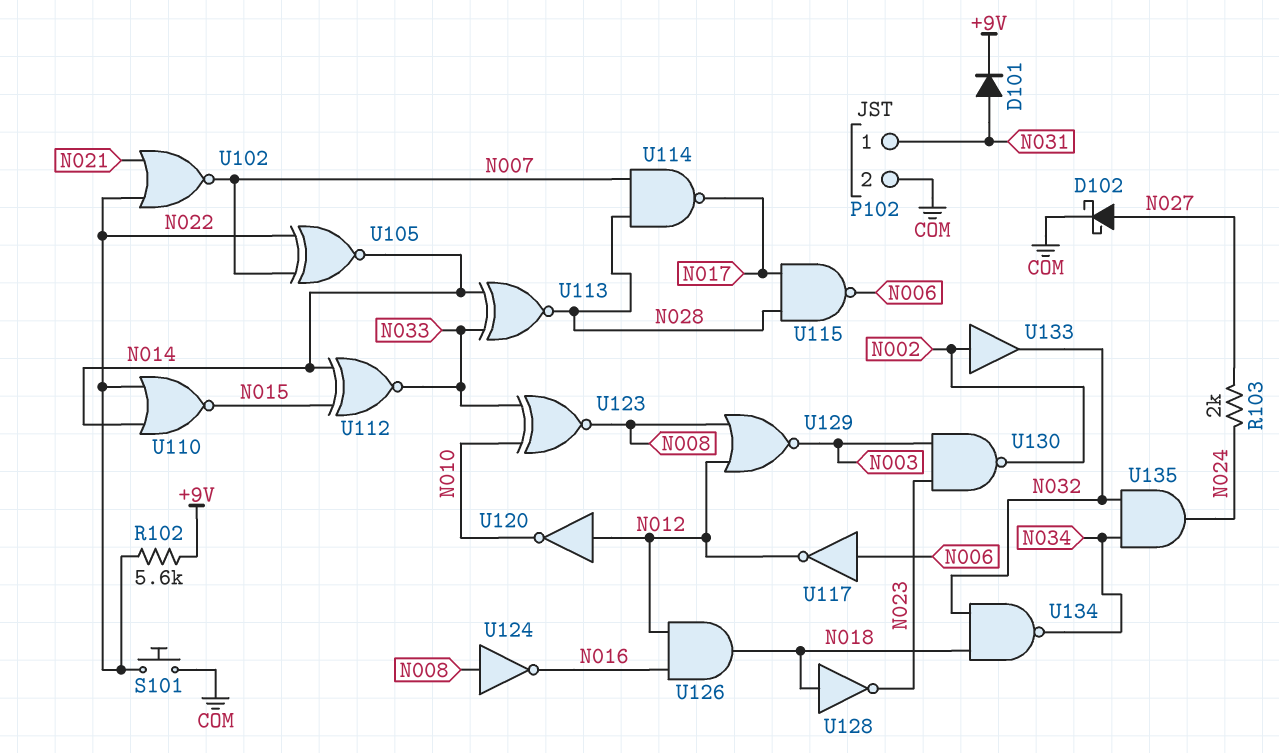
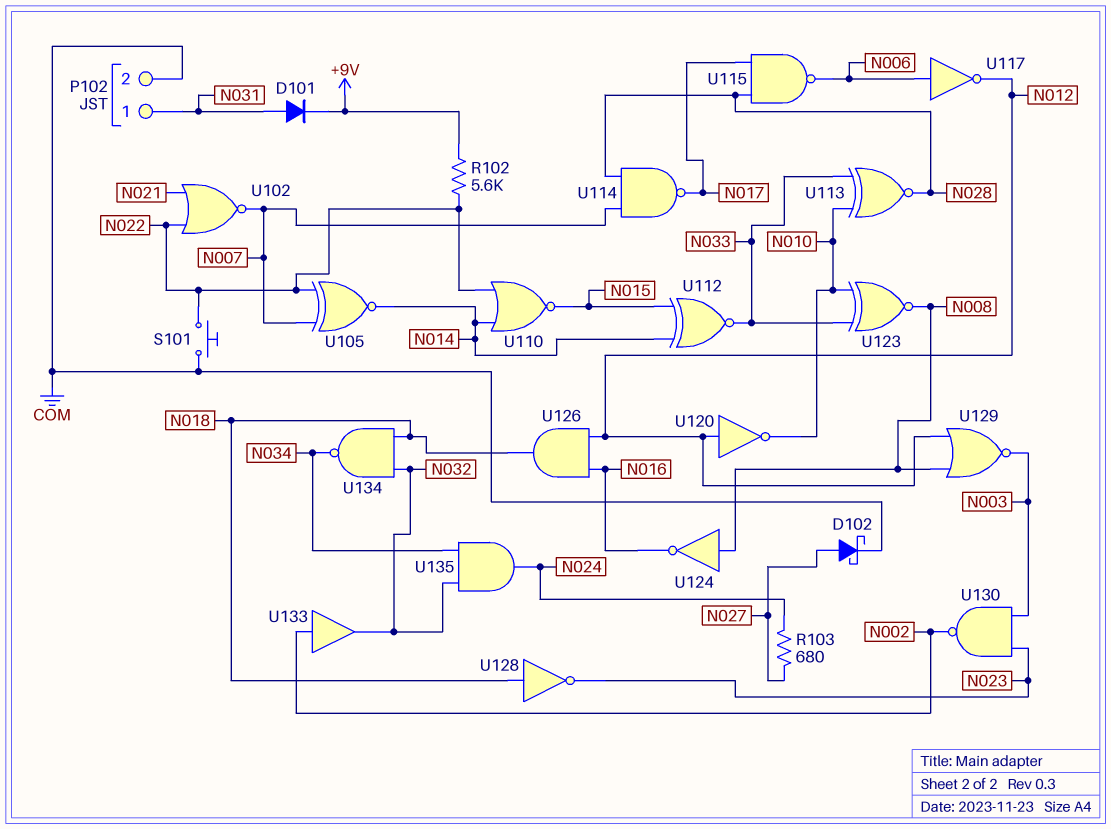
R103: 2k (N024, N027) -> 680 (N024, N027)
U113: XNOR (in N014, in N033, out N028) -> XNOR (in N010, in N033, out N028)

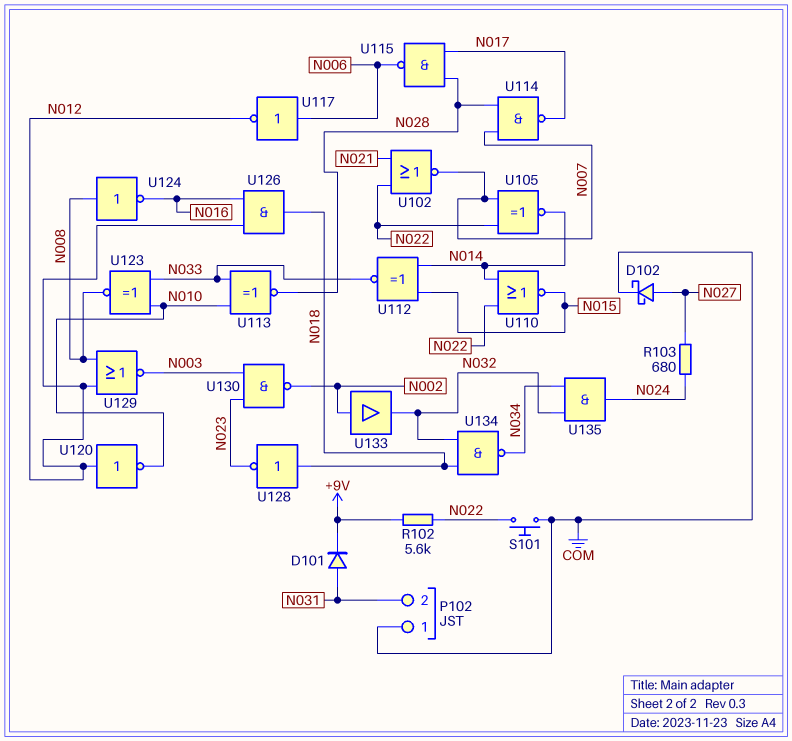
P102 pin 1: N031 -> COM
P102 pin 2: COM -> N031

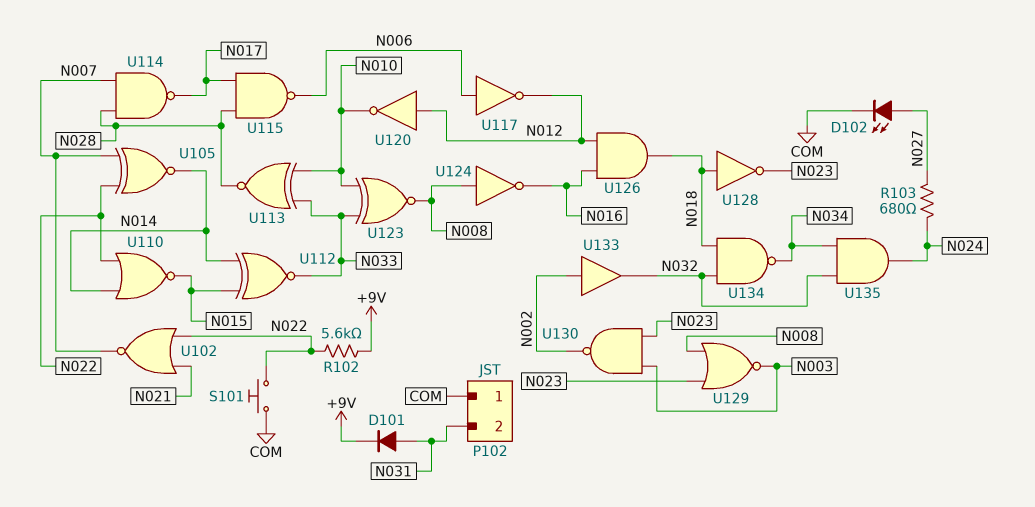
D102: schottky (A N027, K COM) -> LED (A N027, K COM)
U129: NOR (in N008, in N012, out N003) -> NOR (in N008, in N023, out N003)

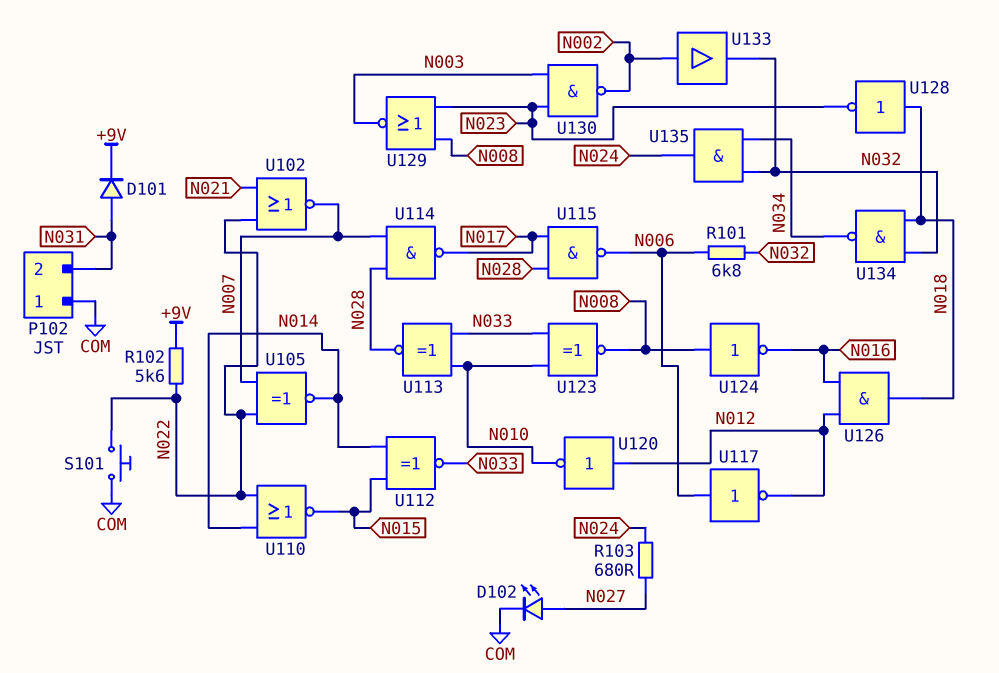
R101: none -> 6.8k (N006, N032)

